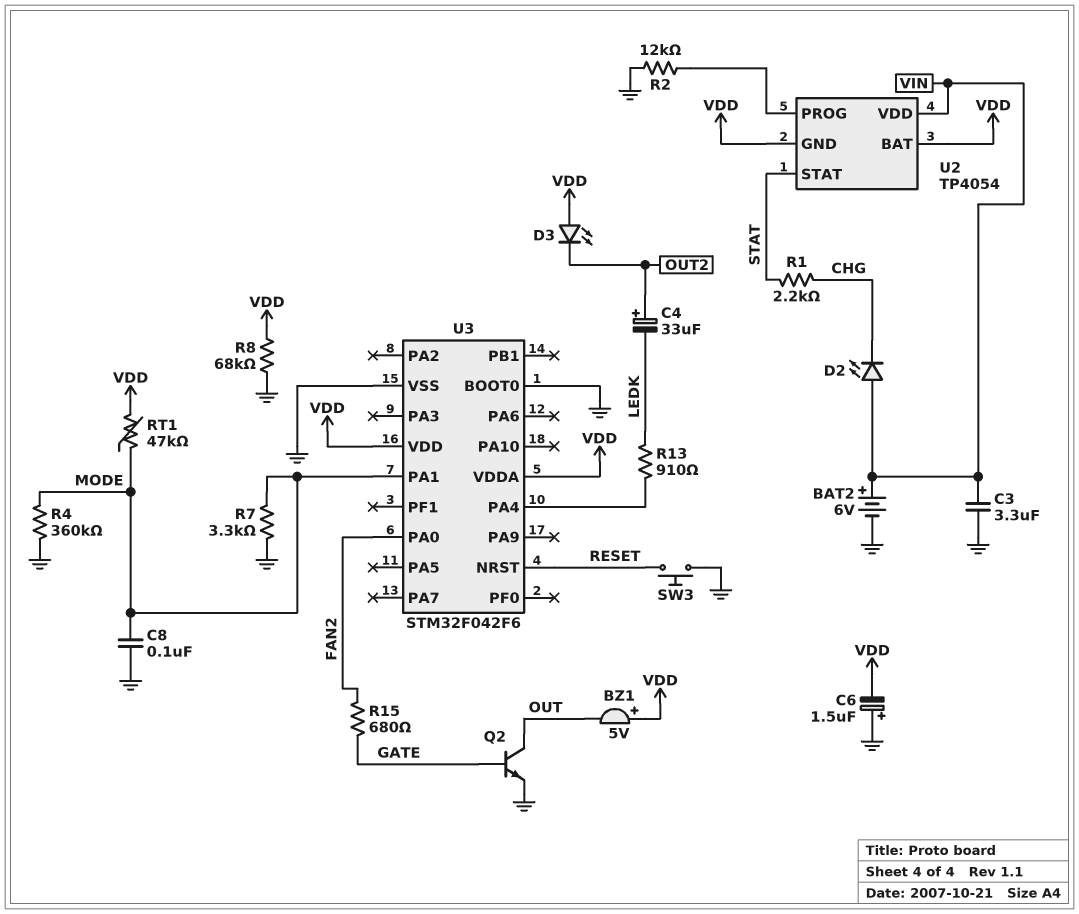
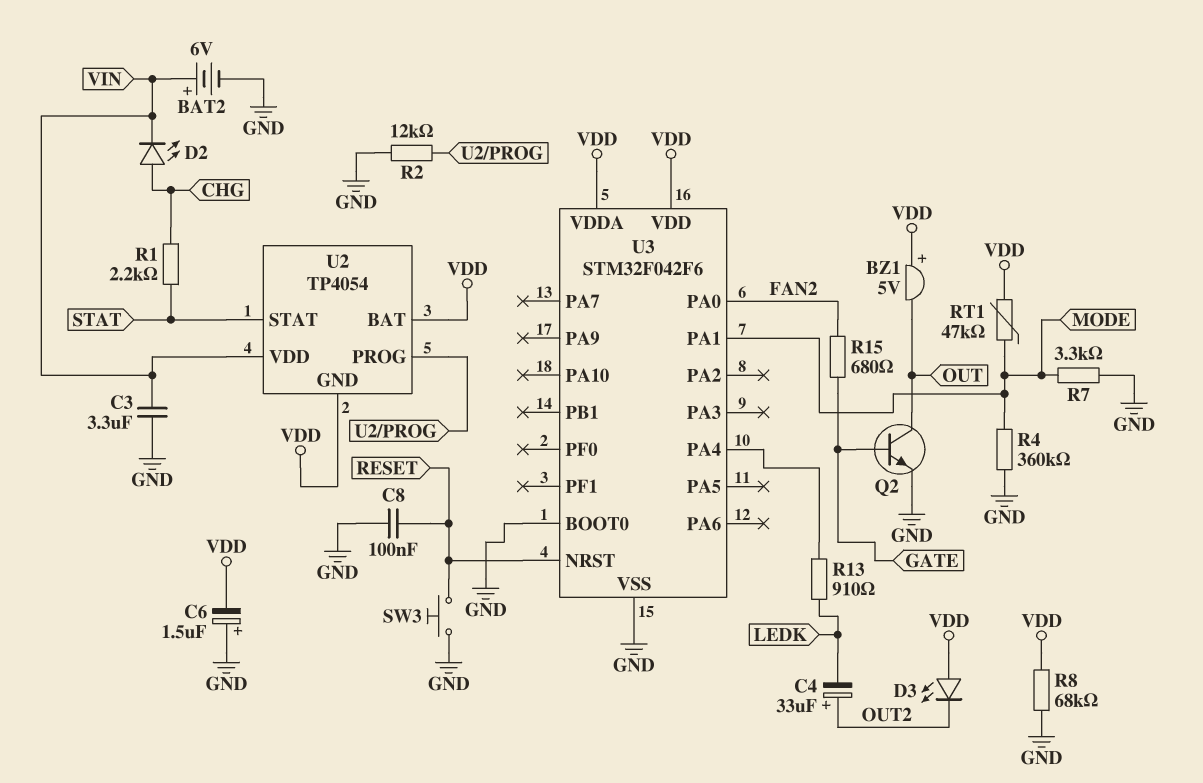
C8: 100nF (GND, MODE) -> 100nF (GND, RESET)
D2: LED (A VIN, K CHG) -> LED (A CHG, K VIN)

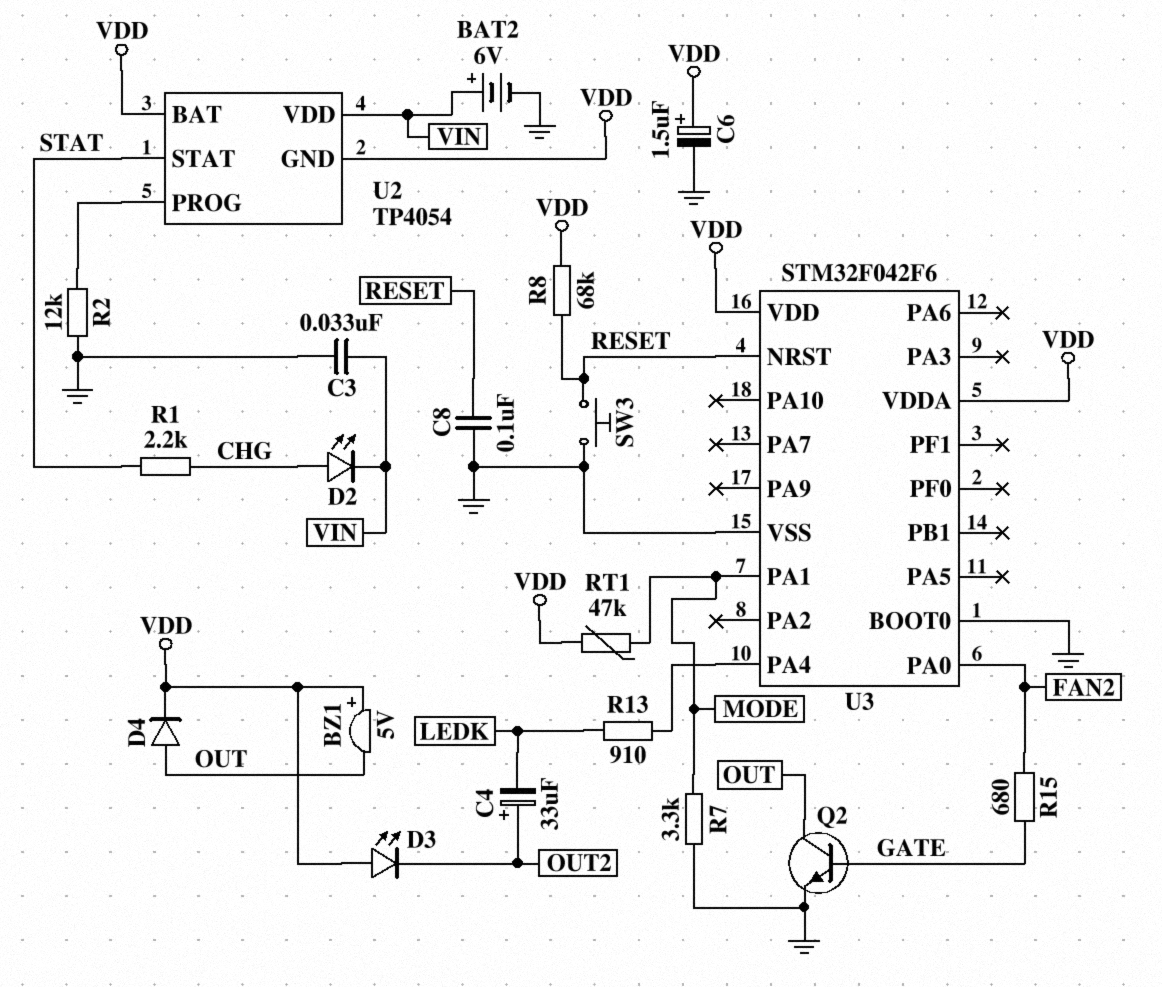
C3: 3.3uF (GND, VIN) -> 33nF (GND, VIN)
C6: 1.5uF (plus GND, minus VDD) -> 1.5uF (plus VDD, minus GND)
D4: none -> diode (A OUT, K VDD)
R4: 360k (GND, MODE) -> none
R8: 68k (GND, VDD) -> 68k (RESET, VDD)

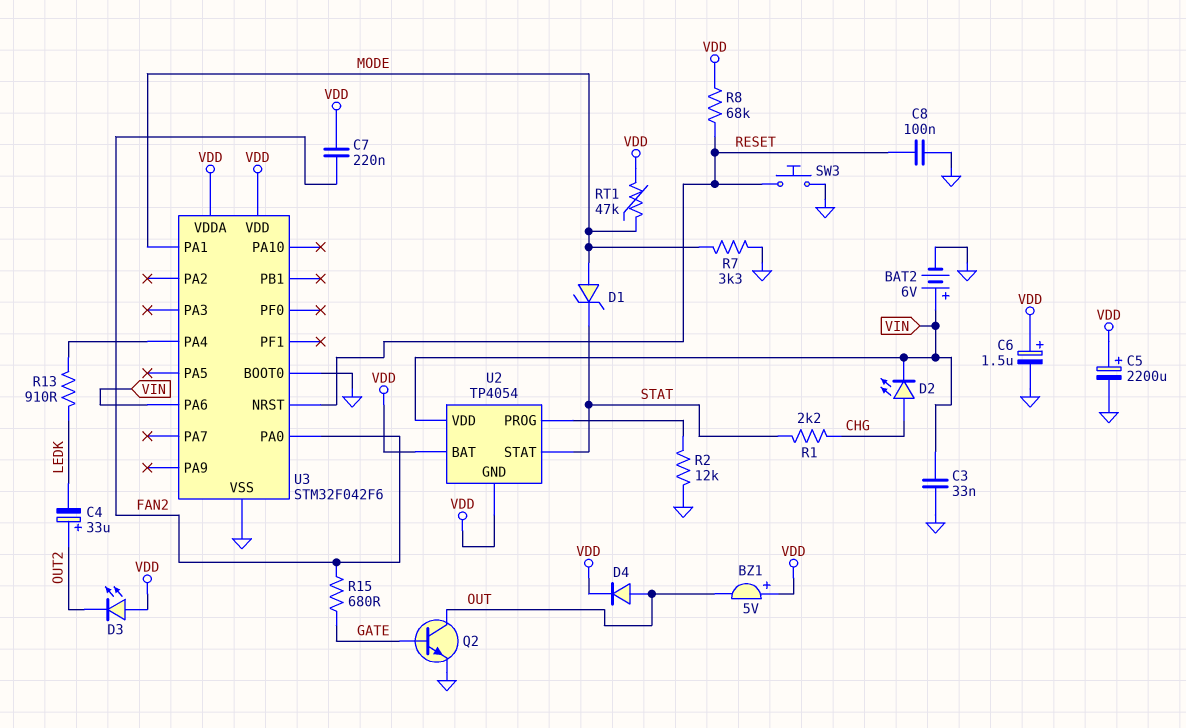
C5: none -> 2200uF (plus VDD, minus GND)
C7: none -> 220nF (FAN2, VDD)
D1: none -> zener (A MODE, K STAT)
U3 pin PA6: none -> VIN

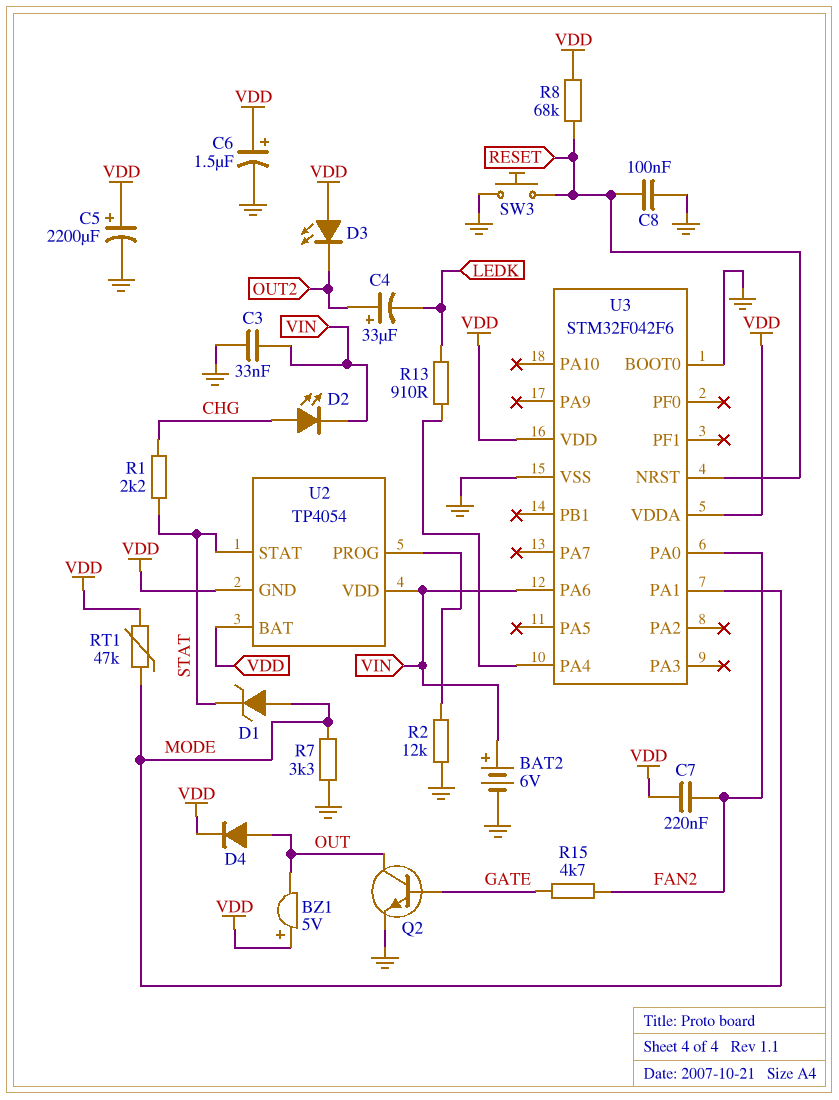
R15: 680 (FAN2, GATE) -> 4.7k (FAN2, GATE)

